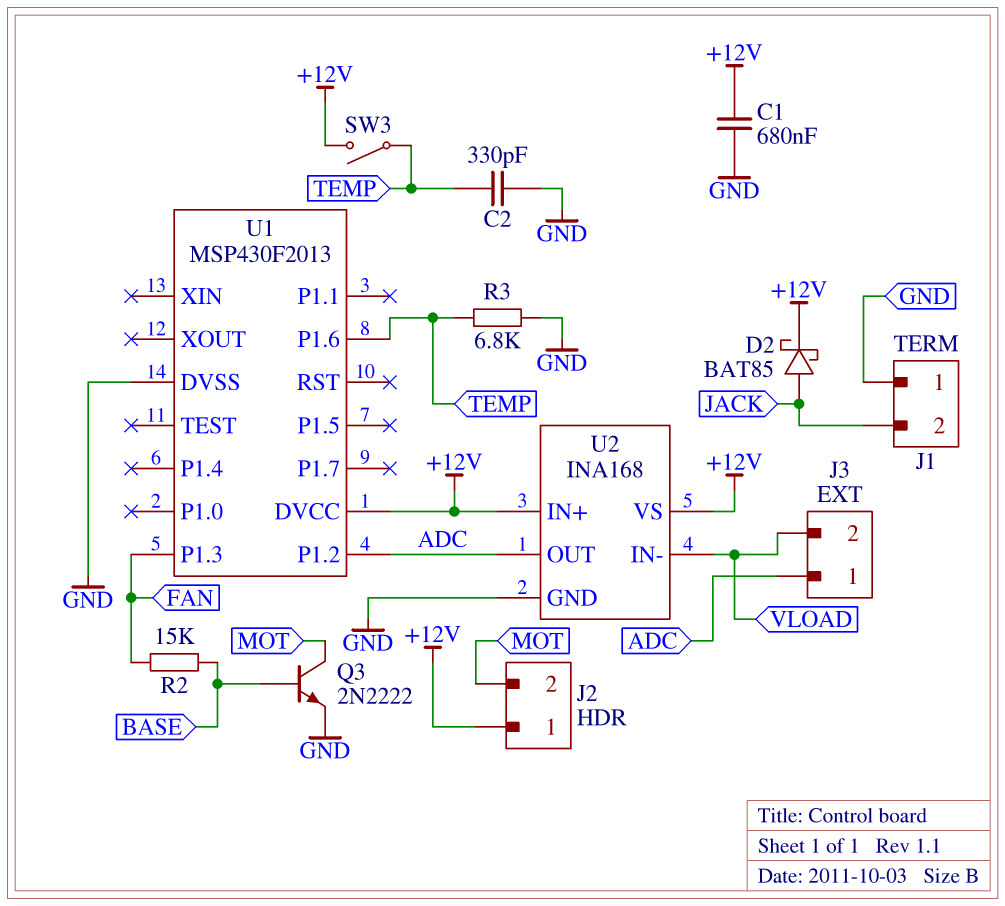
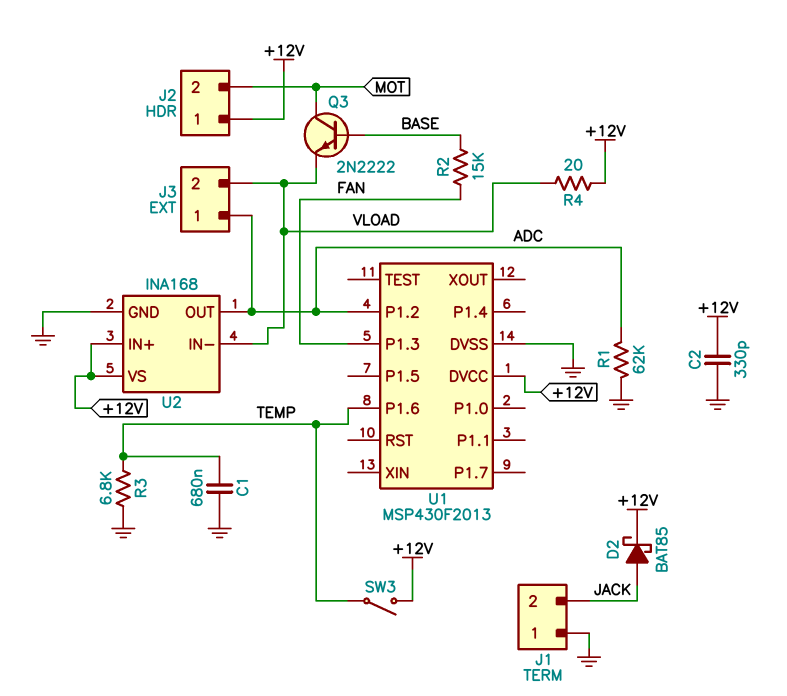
C1: 680nF (+12V, GND) -> 680nF (GND, TEMP)
C2: 330pF (GND, TEMP) -> 330pF (+12V, GND)
Q3: NPN 2N2222 (B BASE, C MOT, E GND) -> NPN 2N2222 (B BASE, C MOT, E VLOAD)
R1: none -> 62k (ADC, GND)
R4: none -> 20 (+12V, VLOAD)

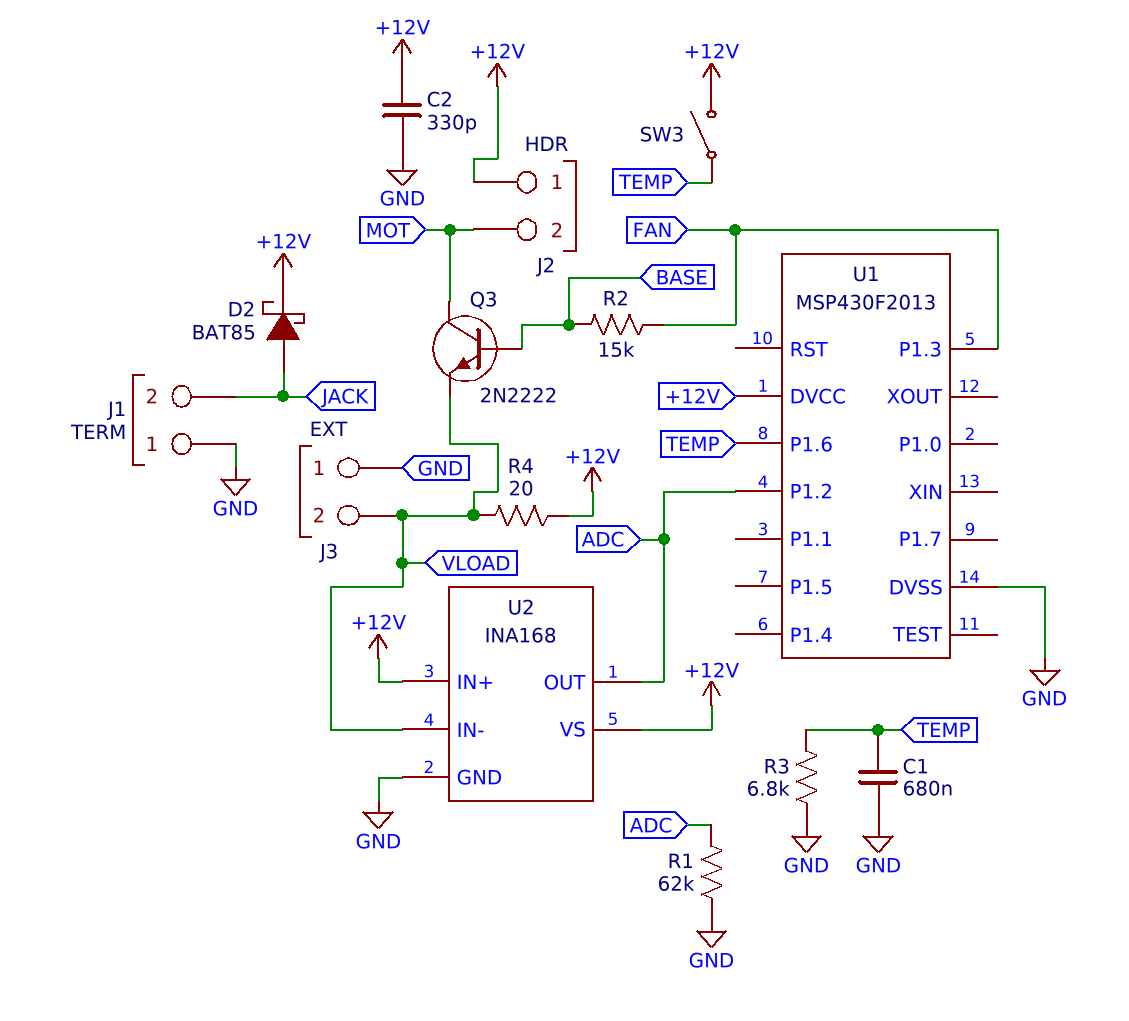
J3 pin 1: ADC -> GND

